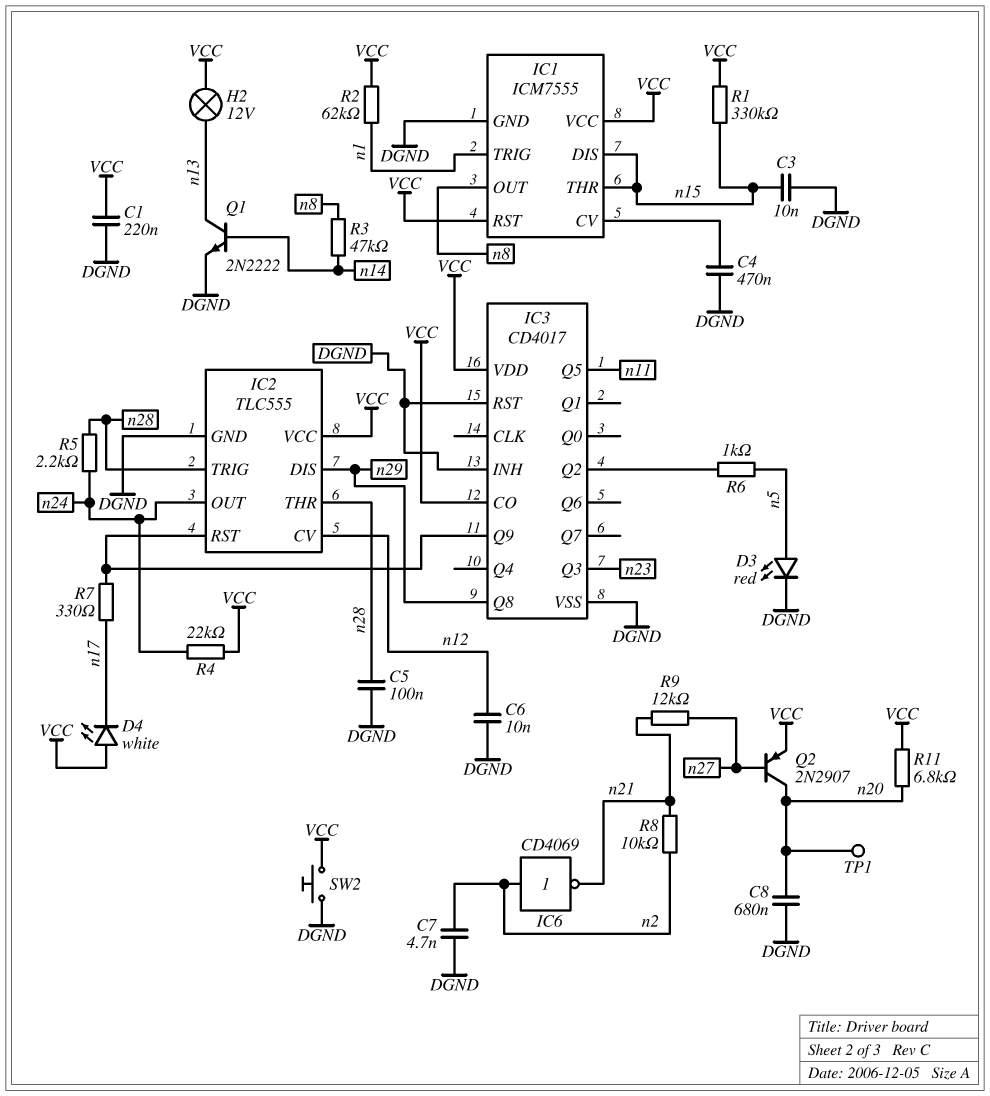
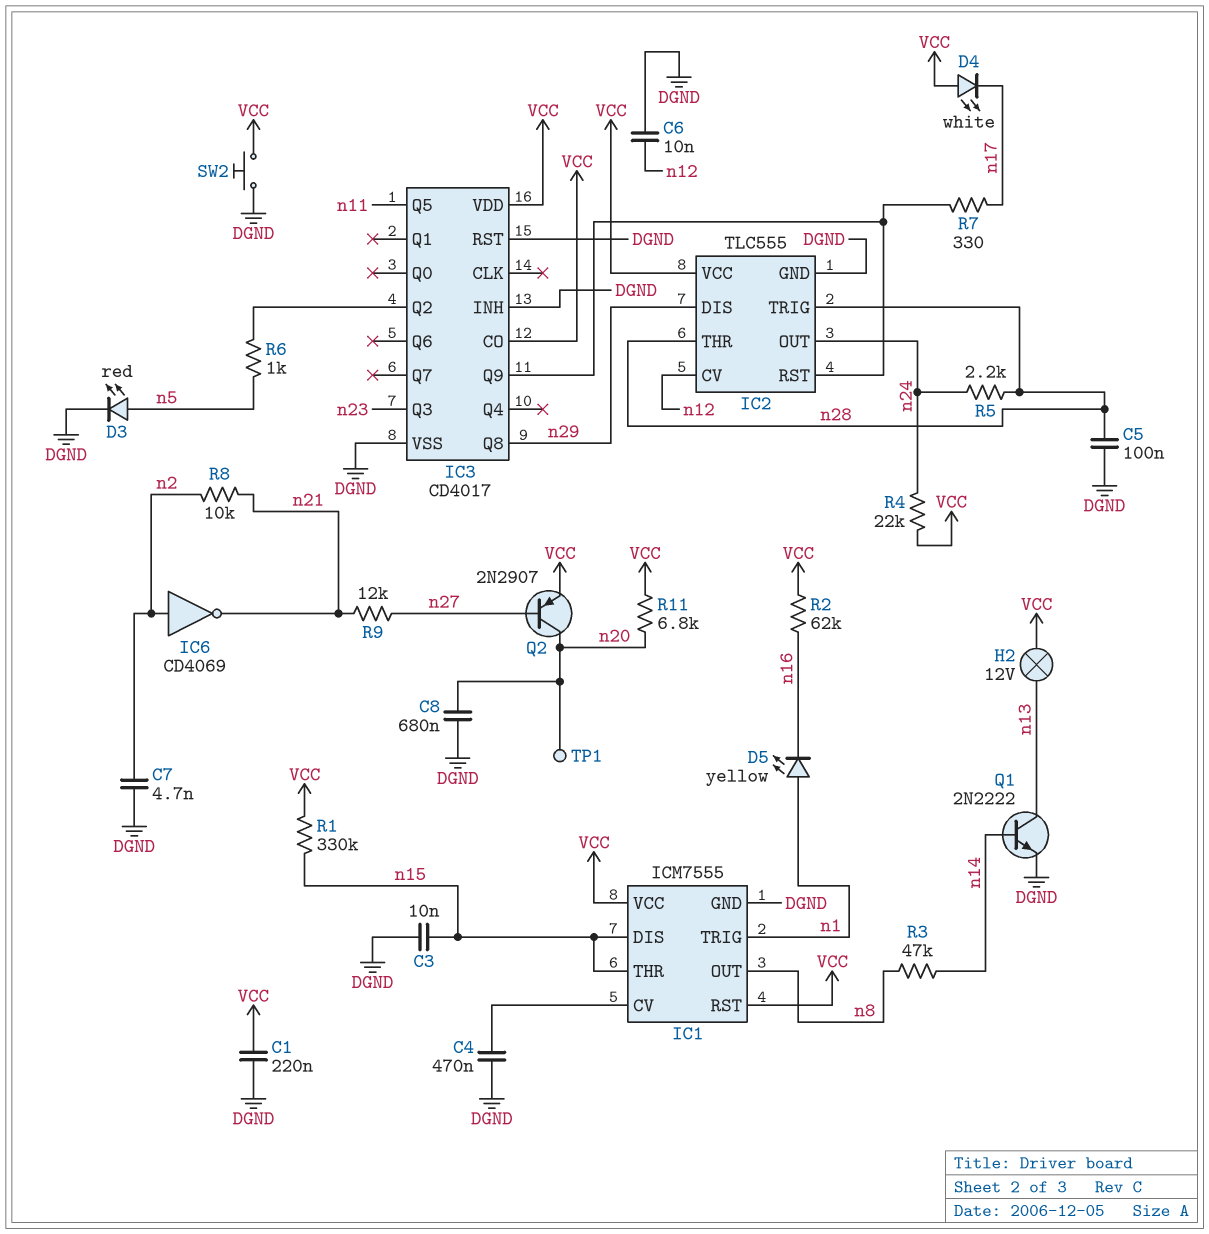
D5: none -> LED yellow (A n1, K n16)
R2: 62k (VCC, n1) -> 62k (VCC, n16)

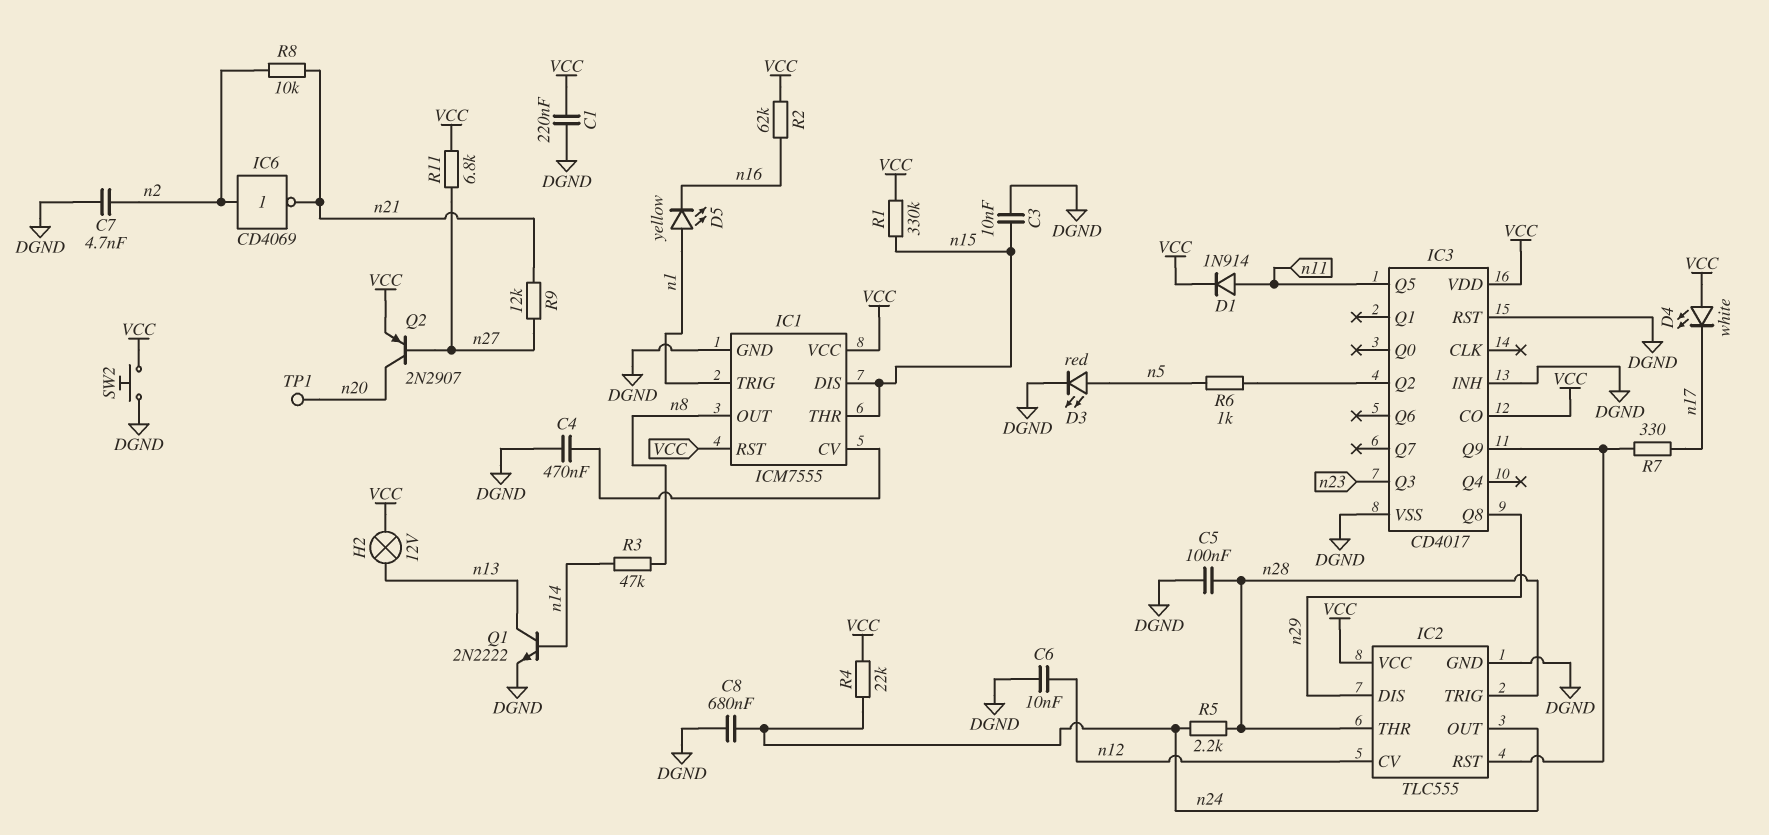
C8: 680nF (DGND, n20) -> 680nF (DGND, n24)
D1: none -> diode 1N914 (A n11, K VCC)
R11: 6.8k (VCC, n20) -> 6.8k (VCC, n27)

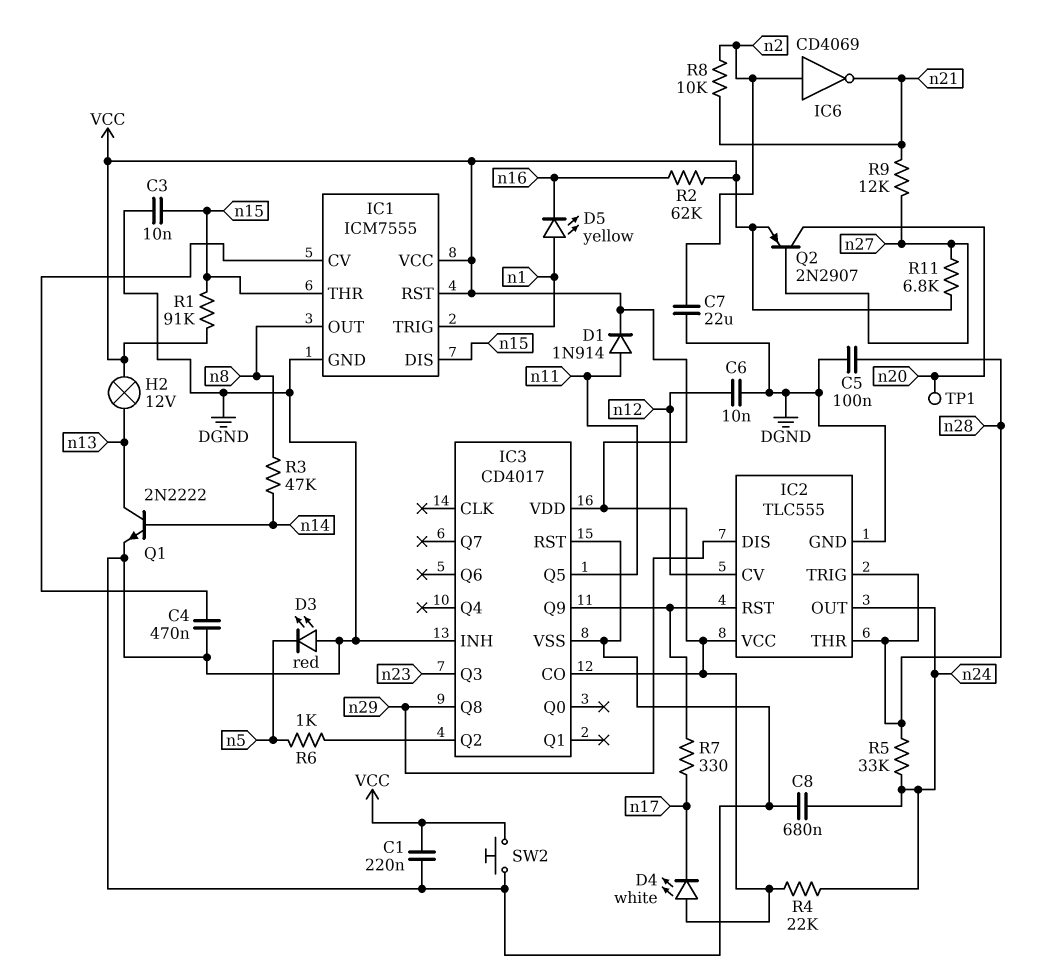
C7: 4.7nF (DGND, n2) -> 22uF (DGND, n2)
D3: LED red (A n5, K DGND) -> LED red (A DGND, K n5)
R1: 330k (VCC, n15) -> 91k (VCC, n15)
R5: 2.2k (n24, n28) -> 33k (n24, n28)

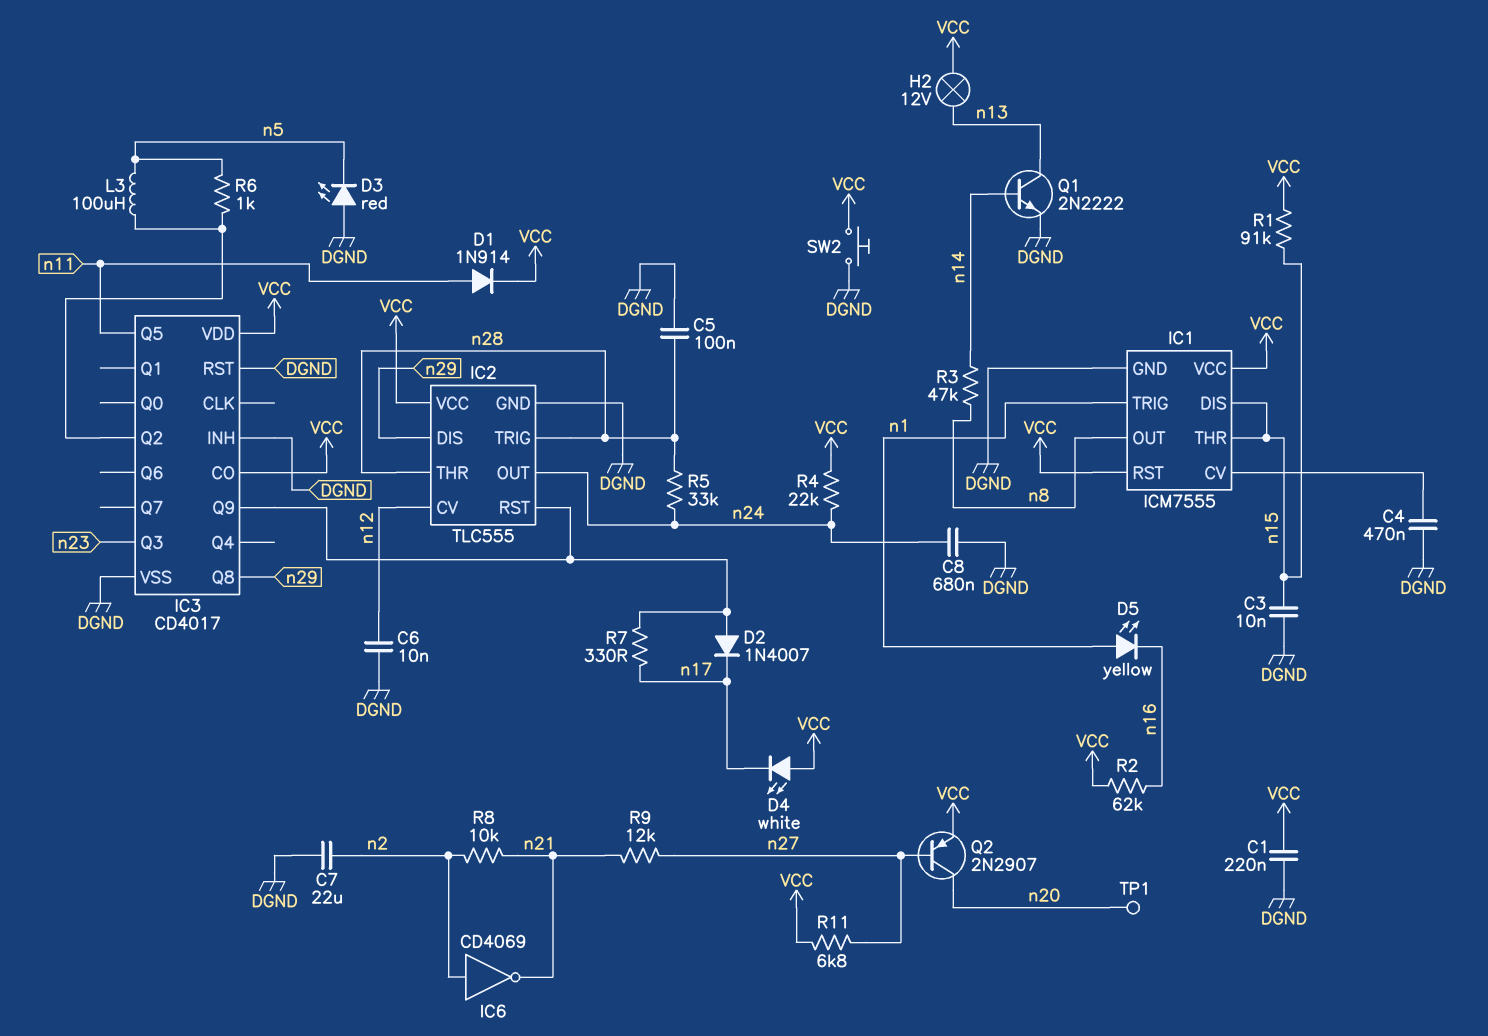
D2: none -> diode 1N4007 (A IC2/RST, K n17)
L3: none -> 100uH (IC3/Q2, n5)

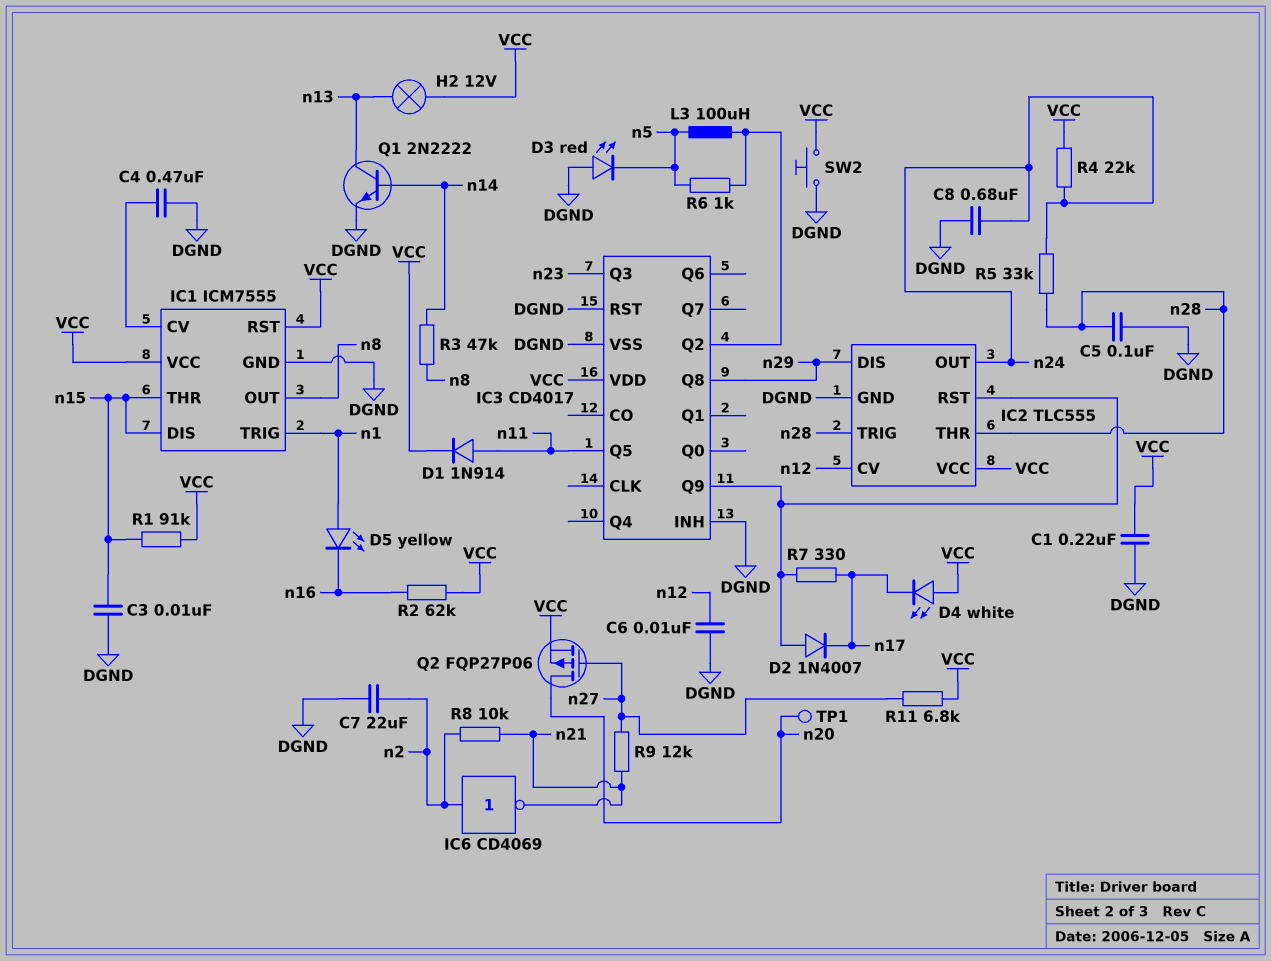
IC3 pin CO: VCC -> none
Q2: PNP 2N2907 (B n27, C n20, E VCC) -> PMOS FQP27P06 (G n27, D n20, S VCC)

